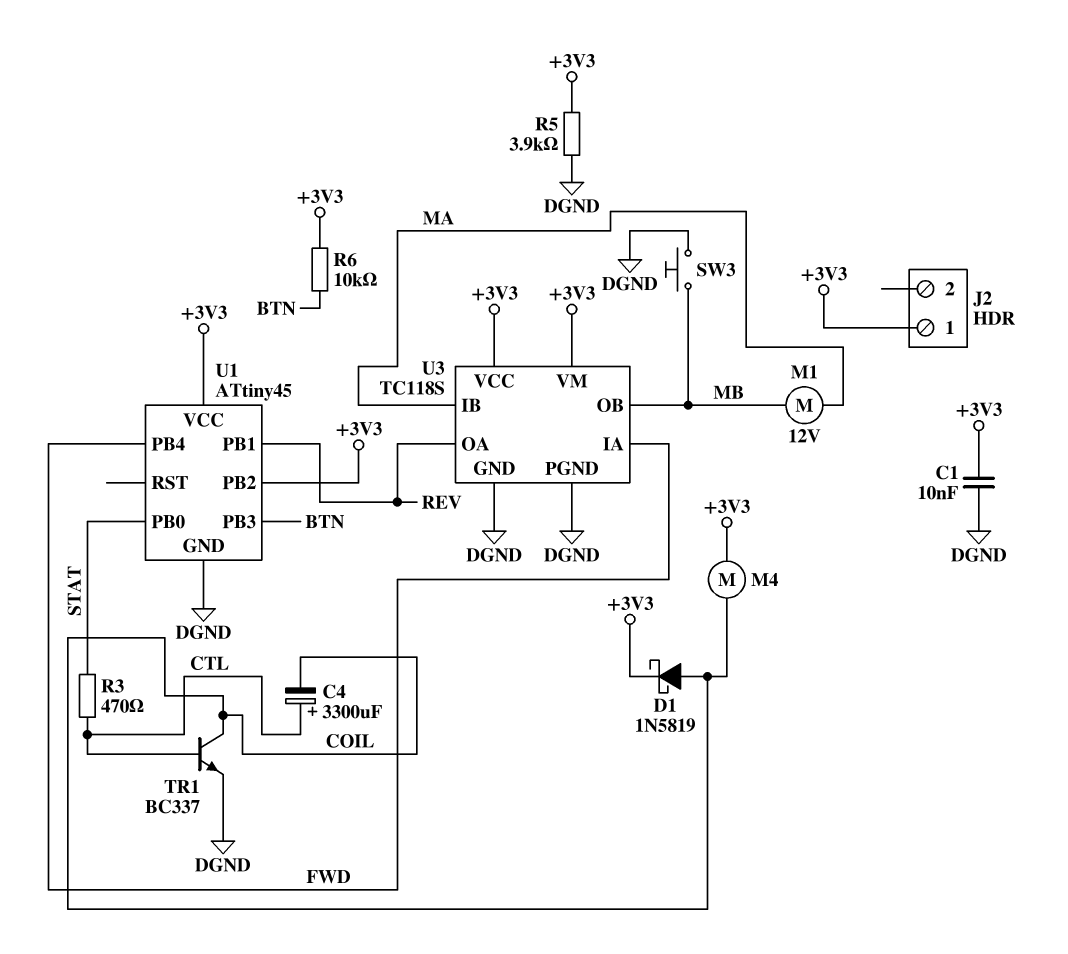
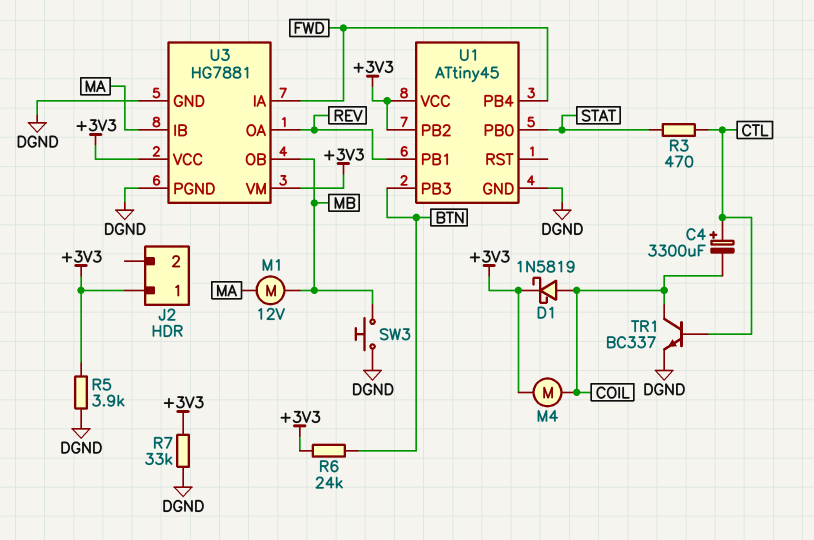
C1: 10nF (+3V3, DGND) -> none
R6: 10k (+3V3, BTN) -> 24k (+3V3, BTN)
R7: none -> 33k (+3V3, DGND)
U3: TC118S -> HG7881

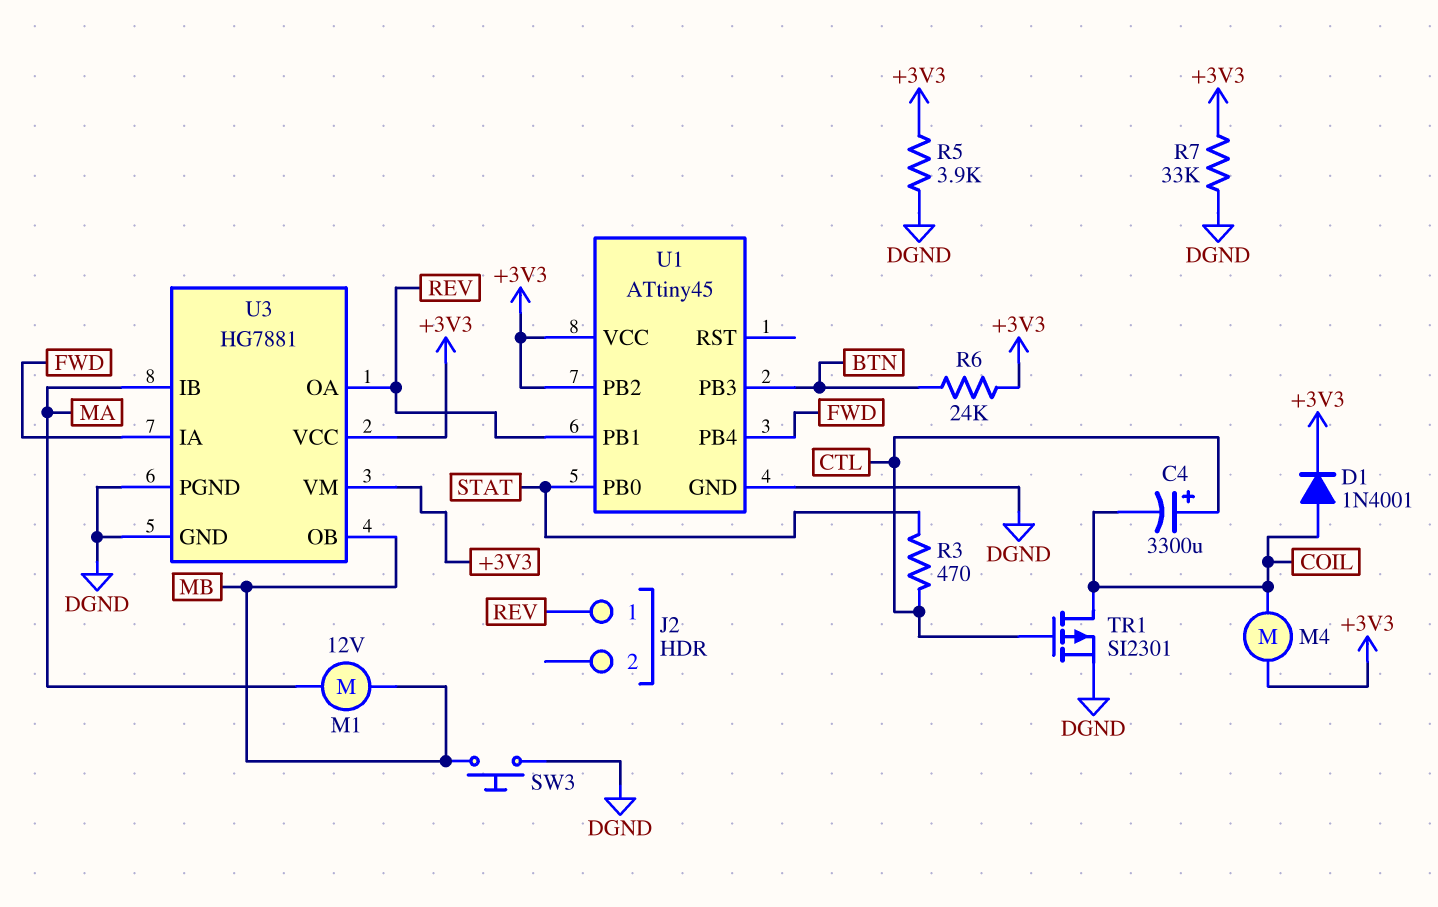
D1: schottky 1N5819 (A COIL, K +3V3) -> diode 1N4001 (A COIL, K +3V3)
J2 pin 1: +3V3 -> REV
TR1: NPN BC337 (B CTL, C COIL, E DGND) -> PMOS SI2301 (G CTL, D COIL, S DGND)

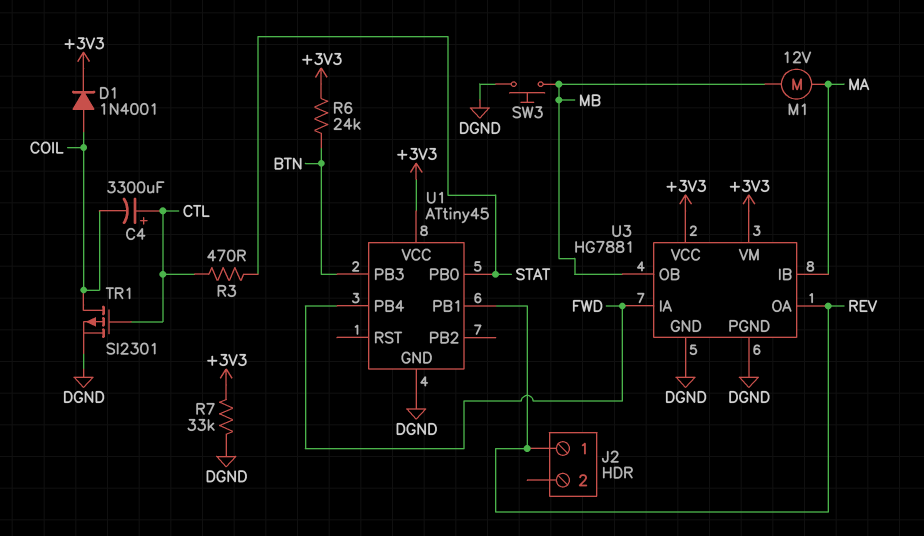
M4: motor (+3V3, COIL) -> none
R5: 3.9k (+3V3, DGND) -> none
U1 pin PB2: +3V3 -> none

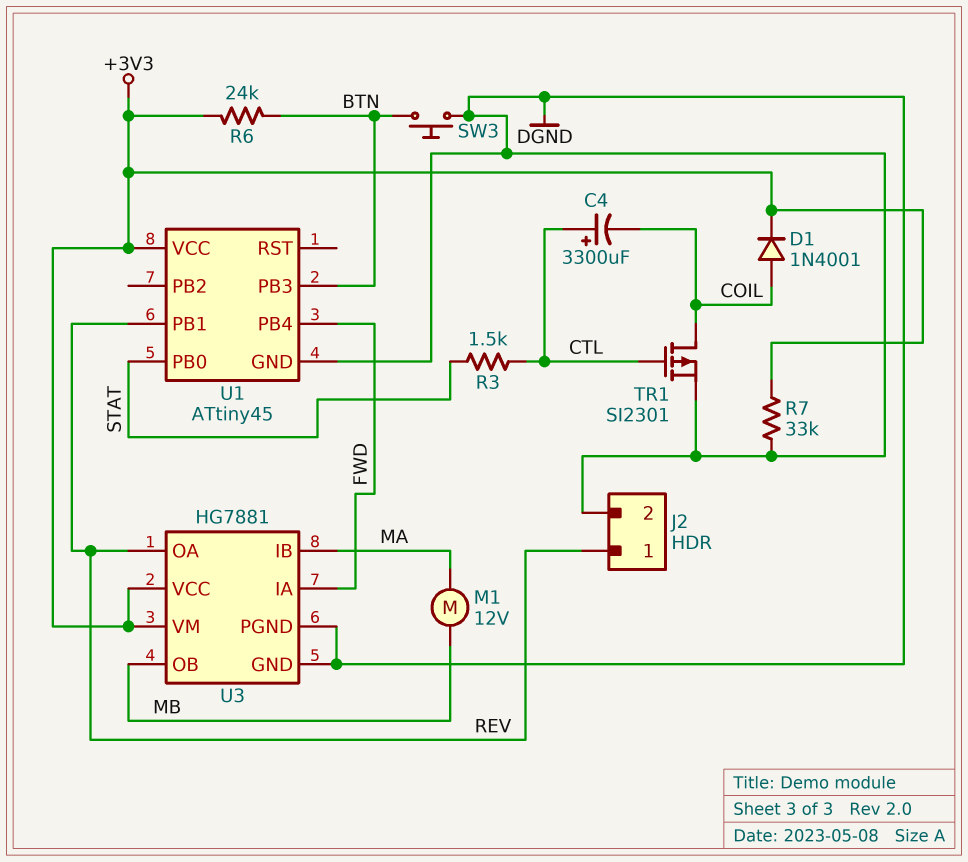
J2 pin 2: none -> DGND
R3: 470 (CTL, STAT) -> 1.5k (CTL, STAT)
SW3: button (DGND, MB) -> button (BTN, DGND)

